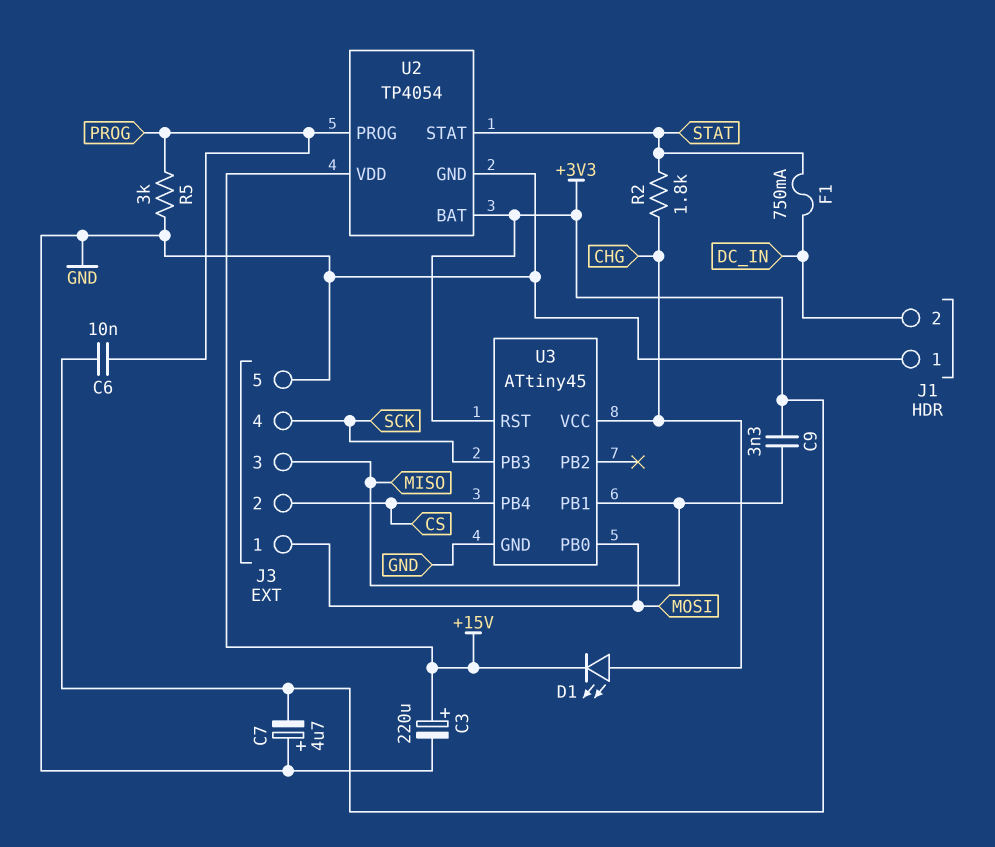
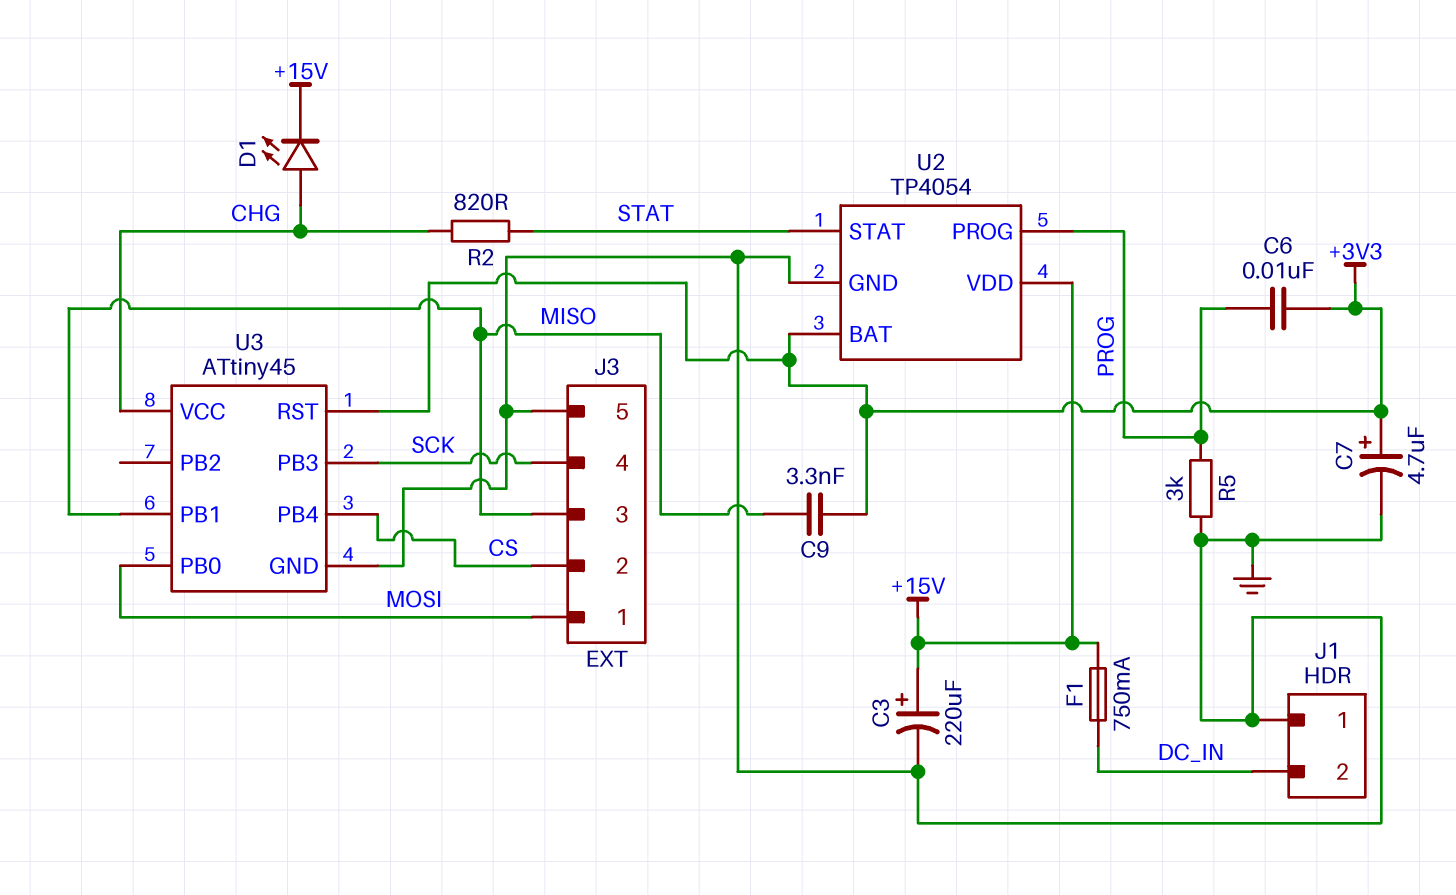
C7: 4.7uF (plus GND, minus +3V3) -> 4.7uF (plus +3V3, minus GND)
F1: 750mA (DC_IN, STAT) -> 750mA (+15V, DC_IN)
R2: 1.8k (CHG, STAT) -> 820 (CHG, STAT)

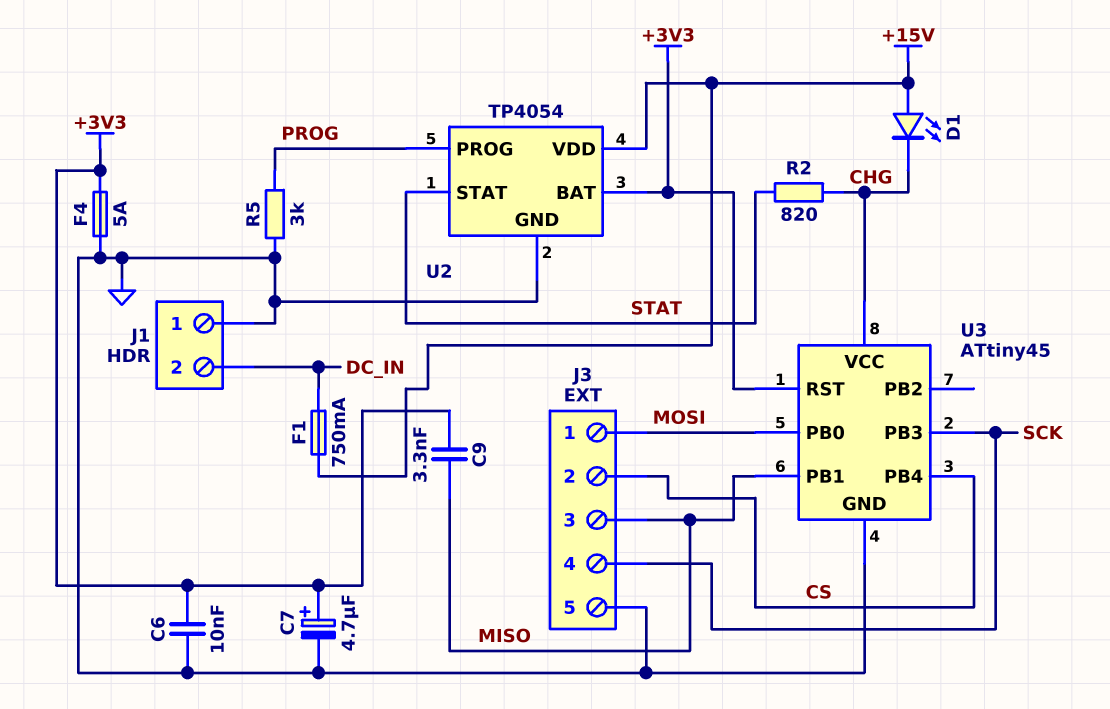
C3: 220uF (plus +15V, minus GND) -> none
C6: 10nF (+3V3, PROG) -> 10nF (+3V3, GND)
D1: LED (A CHG, K +15V) -> LED (A +15V, K CHG)
F4: none -> 5A (+3V3, GND)

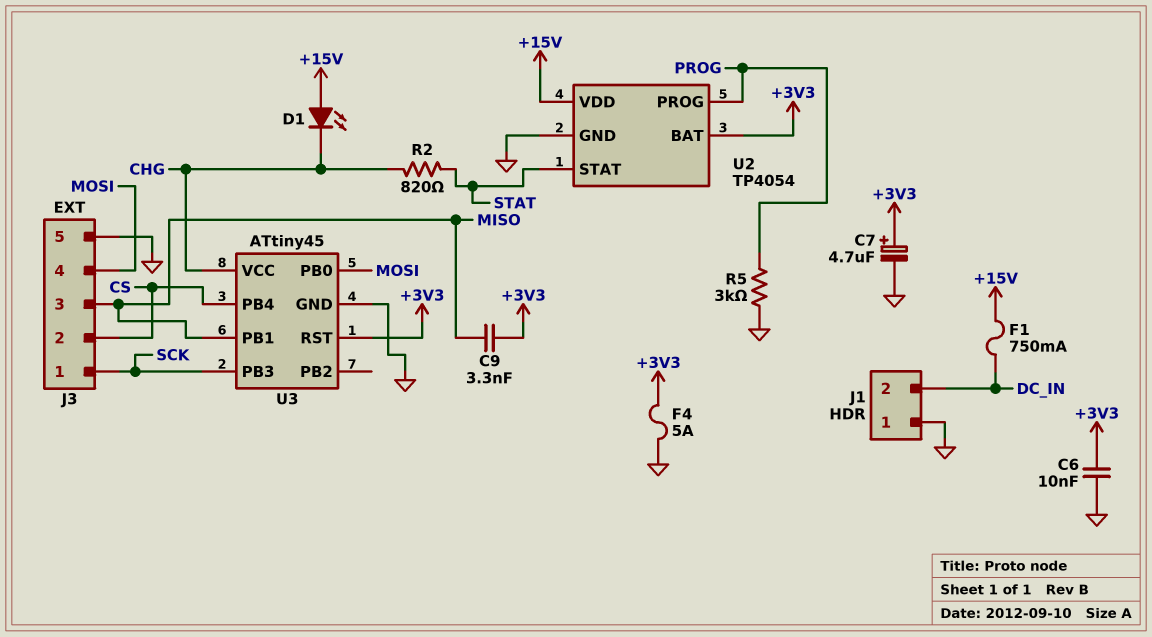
J3 pin 1: MOSI -> SCK
J3 pin 4: SCK -> MOSI

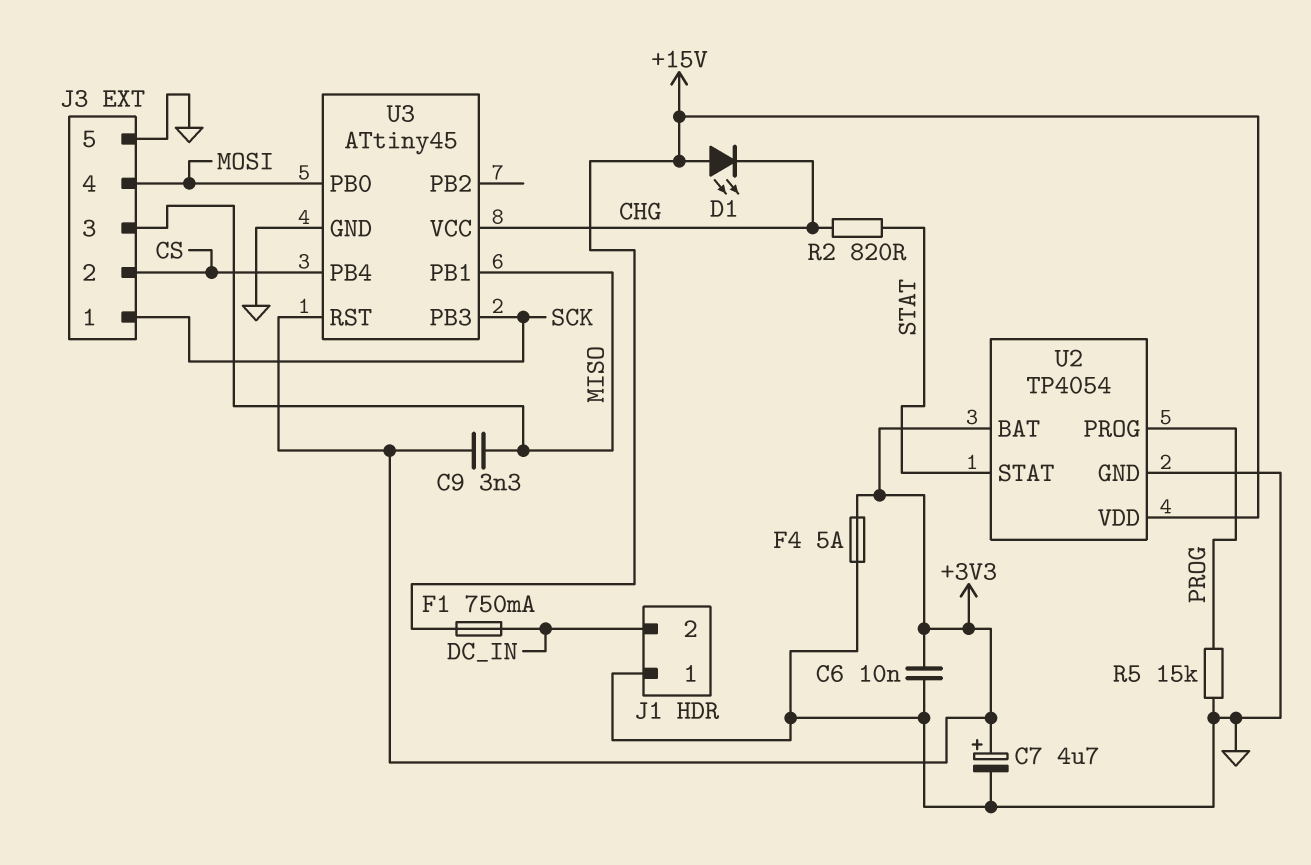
R5: 3k (GND, PROG) -> 15k (GND, PROG)

